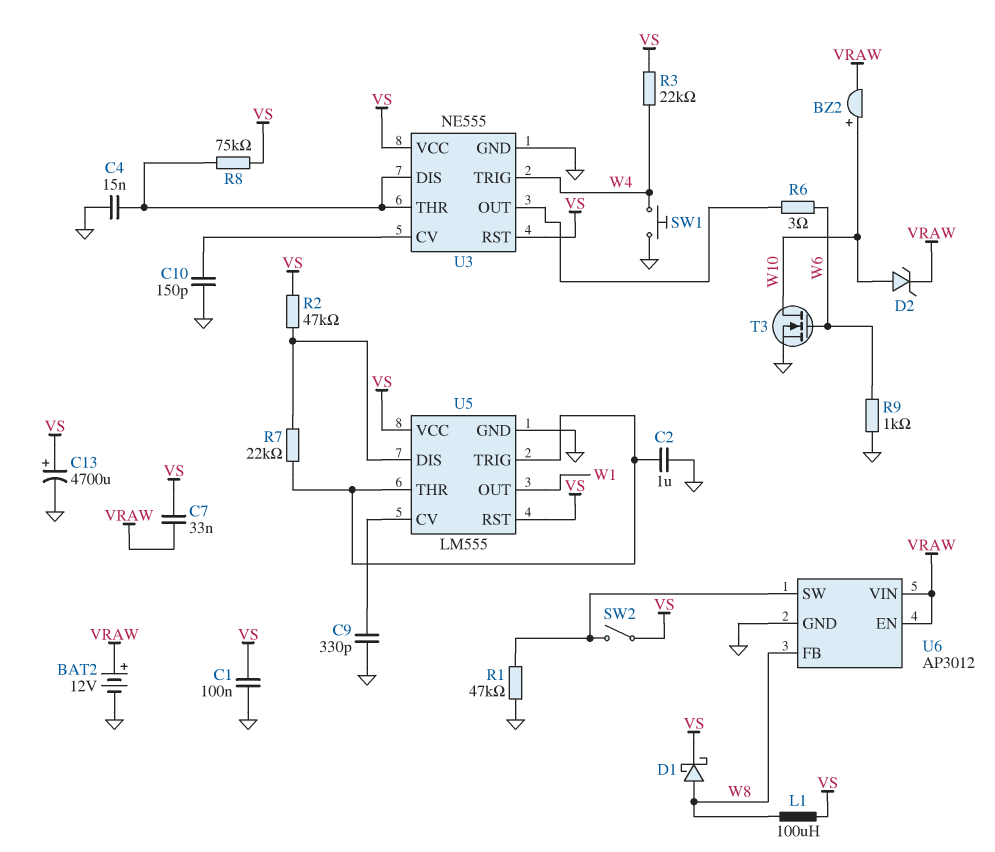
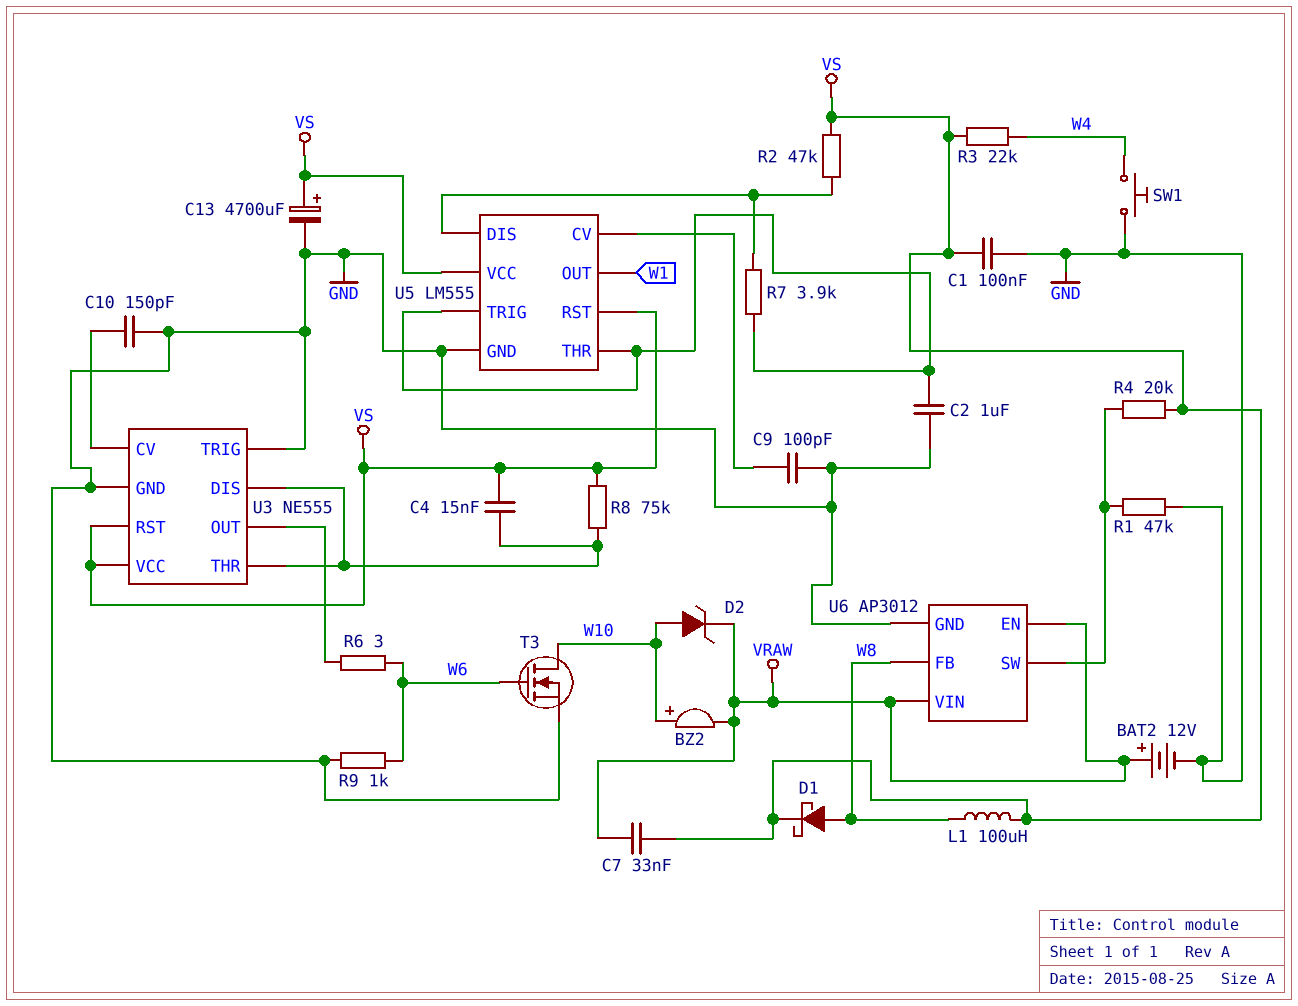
C4: 15nF (GND, U3/DIS) -> 15nF (U3/DIS, VS)
C9: 330pF (GND, U5/CV) -> 100pF (GND, U5/CV)
R4: none -> 20k (U6/SW, VS)
R7: 22k (U5/DIS, U5/THR) -> 3.9k (U5/DIS, U5/THR)
SW2: switch (U6/SW, VS) -> none
U3 pin TRIG: W4 -> GND

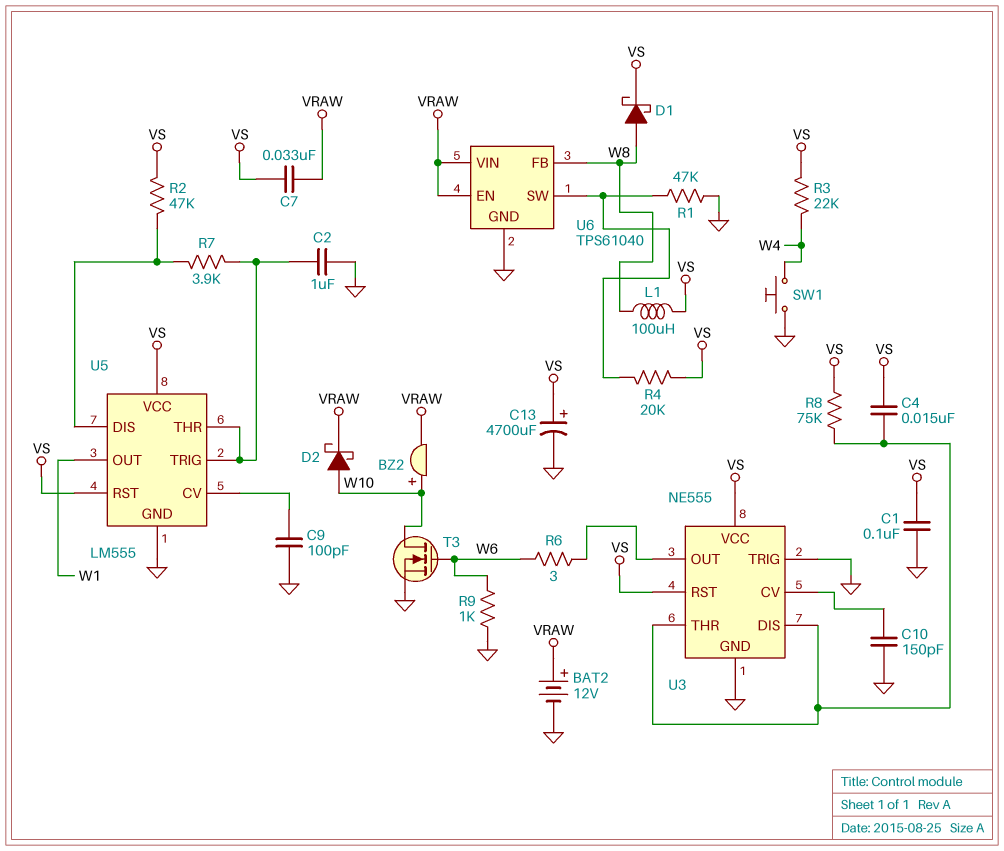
D2: zener (A W10, K VRAW) -> schottky (A W10, K VRAW)
U6: AP3012 -> TPS61040

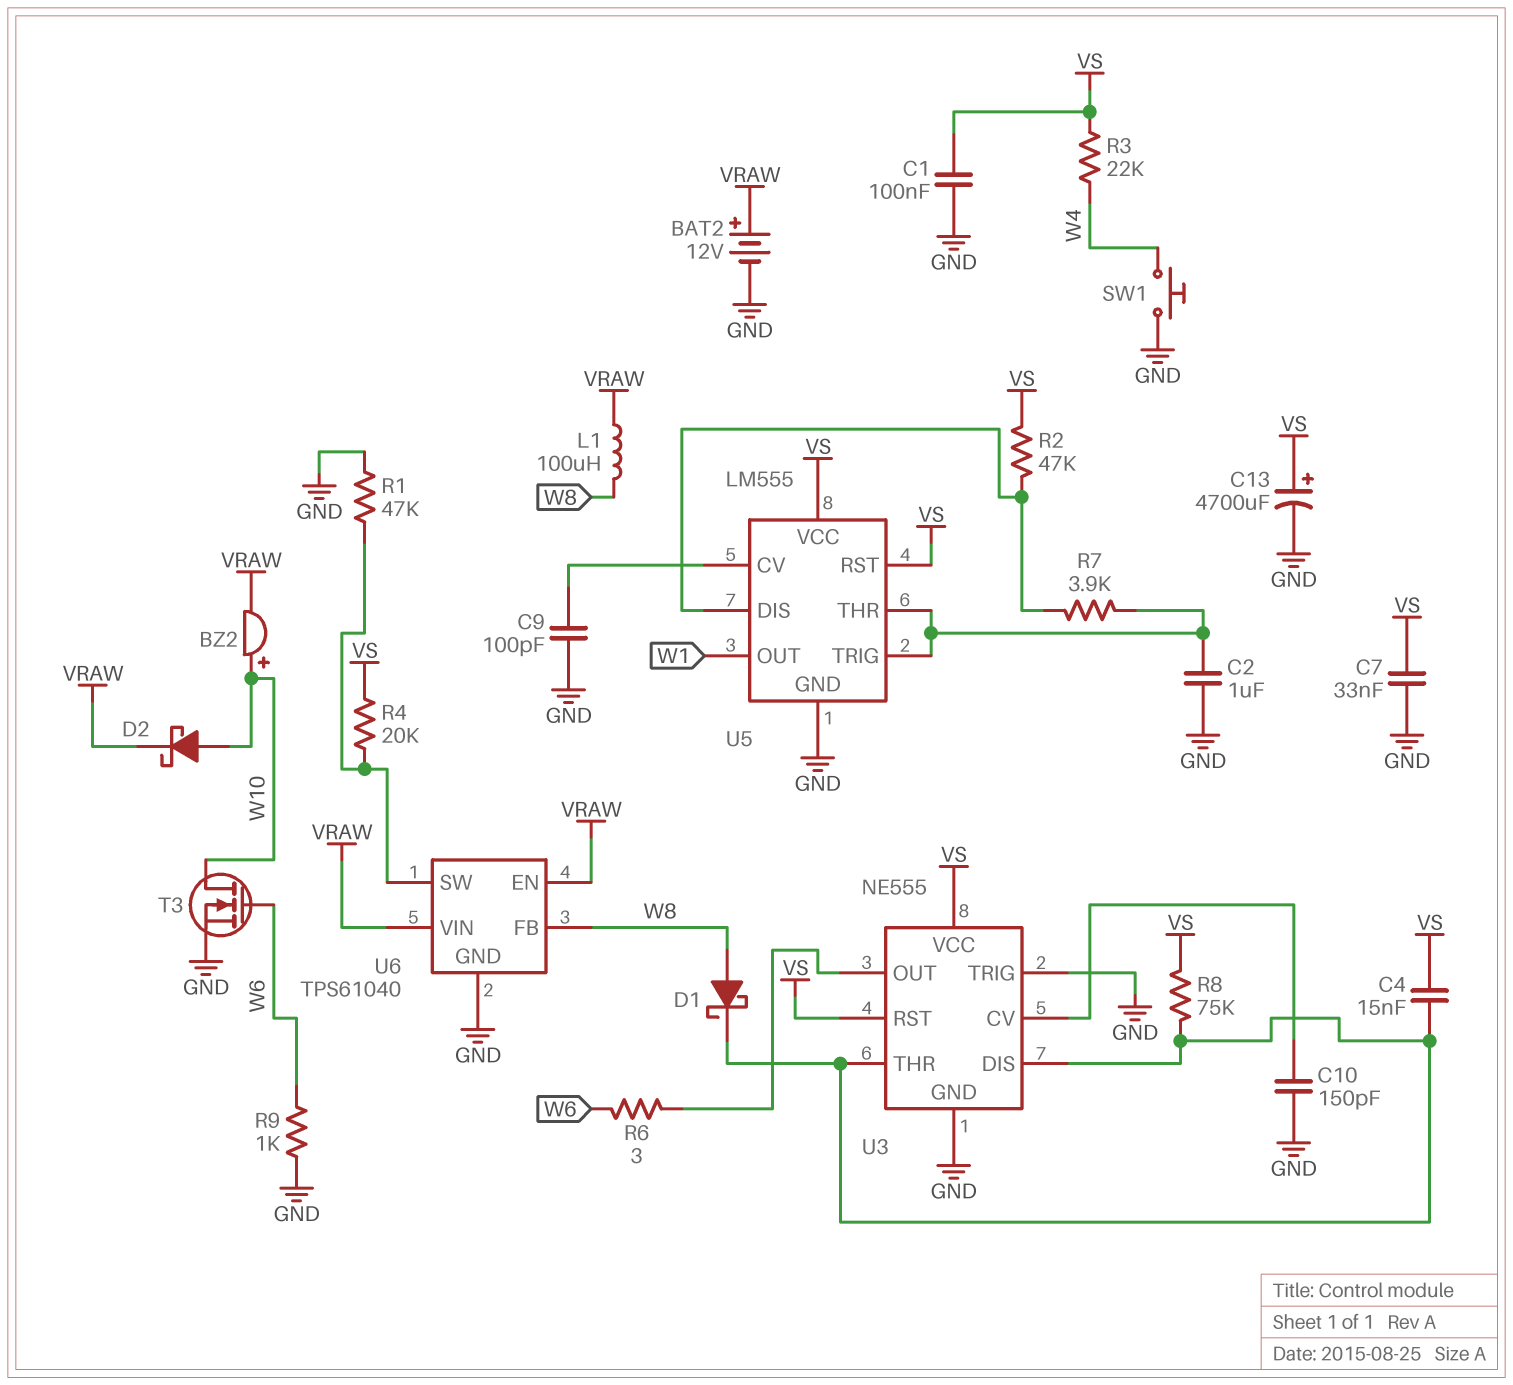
C7: 33nF (VRAW, VS) -> 33nF (GND, VS)
D1: schottky (A W8, K VS) -> schottky (A W8, K U3/DIS)
L1: 100uH (VS, W8) -> 100uH (VRAW, W8)

